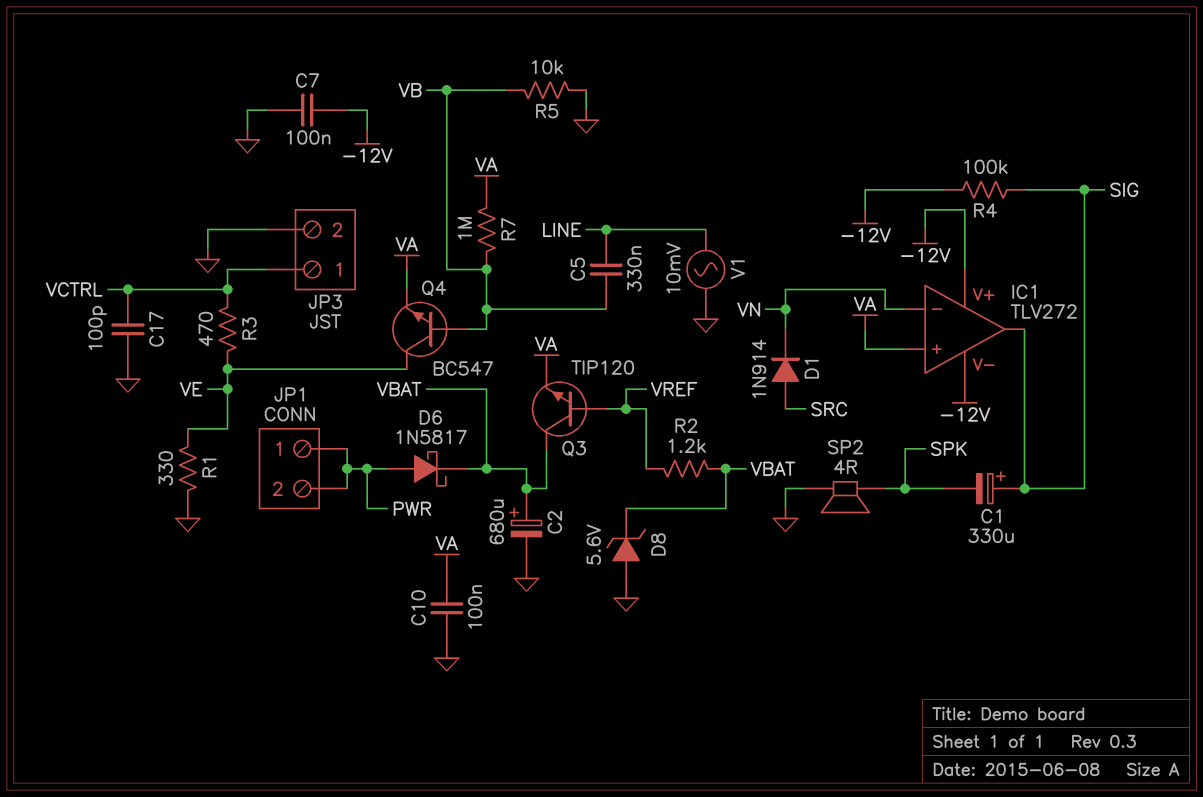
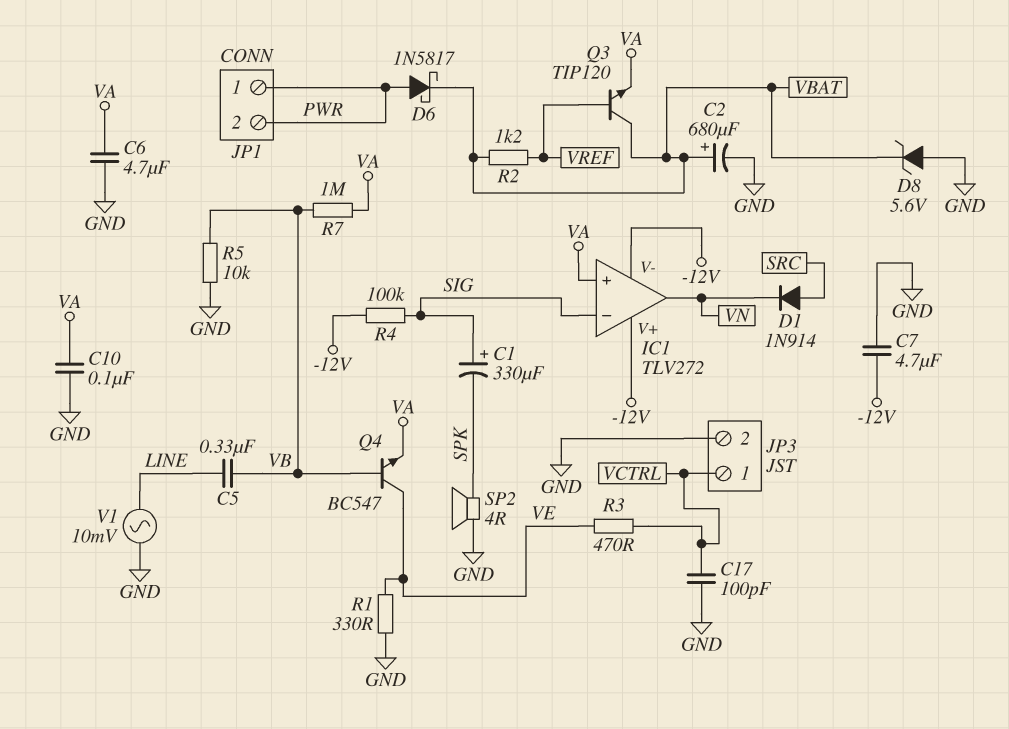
C6: none -> 4.7uF (GND, VA)
C7: 100nF (-12V, GND) -> 4.7uF (-12V, GND)
IC1 pin in-: VN -> SIG
IC1 pin out: SIG -> VN

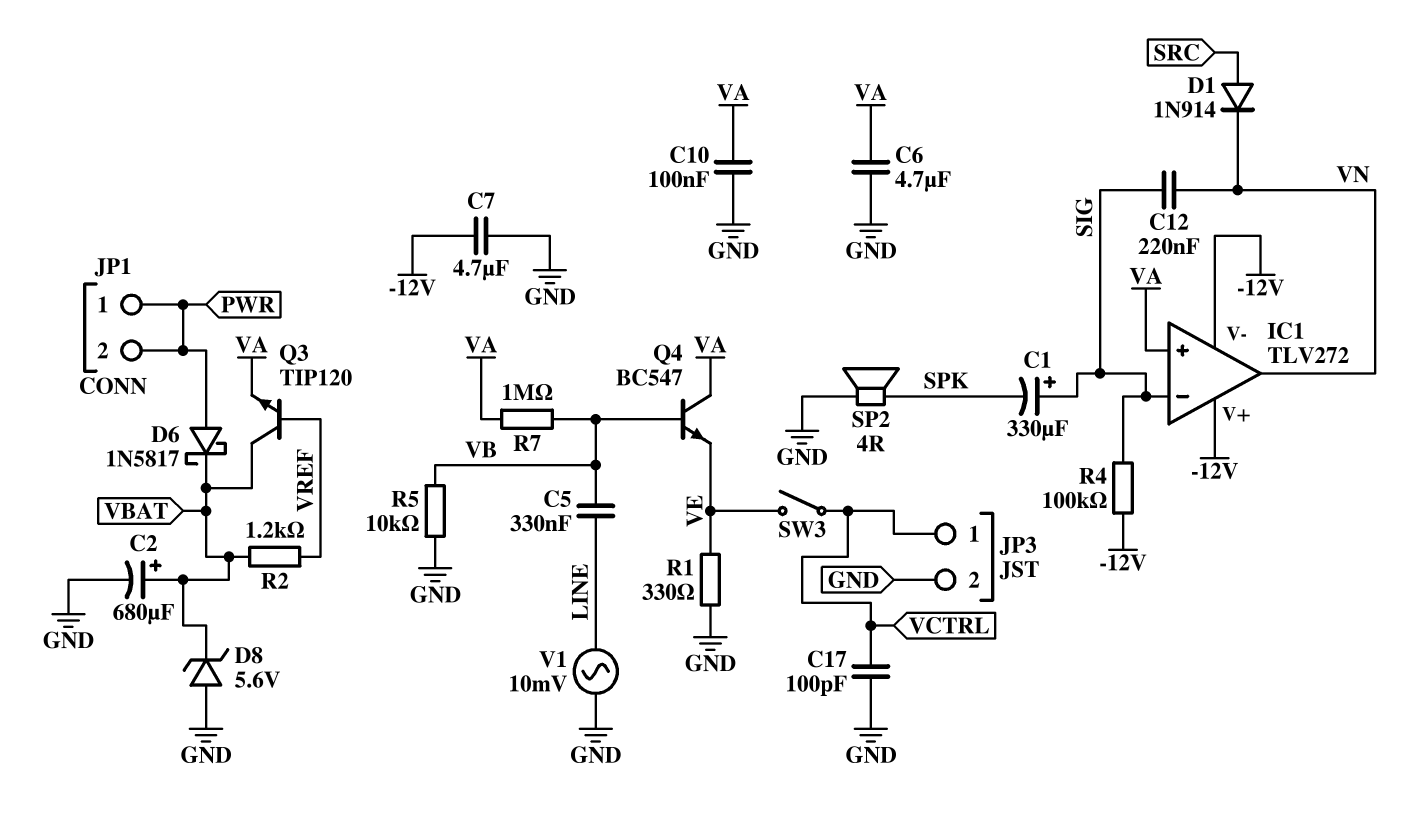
C12: none -> 220nF (SIG, VN)
Q4: NPN BC547 (B VB, C VE, E VA) -> NPN BC547 (B VB, C VA, E VE)
R3: 470 (VCTRL, VE) -> none
SW3: none -> switch (VCTRL, VE)

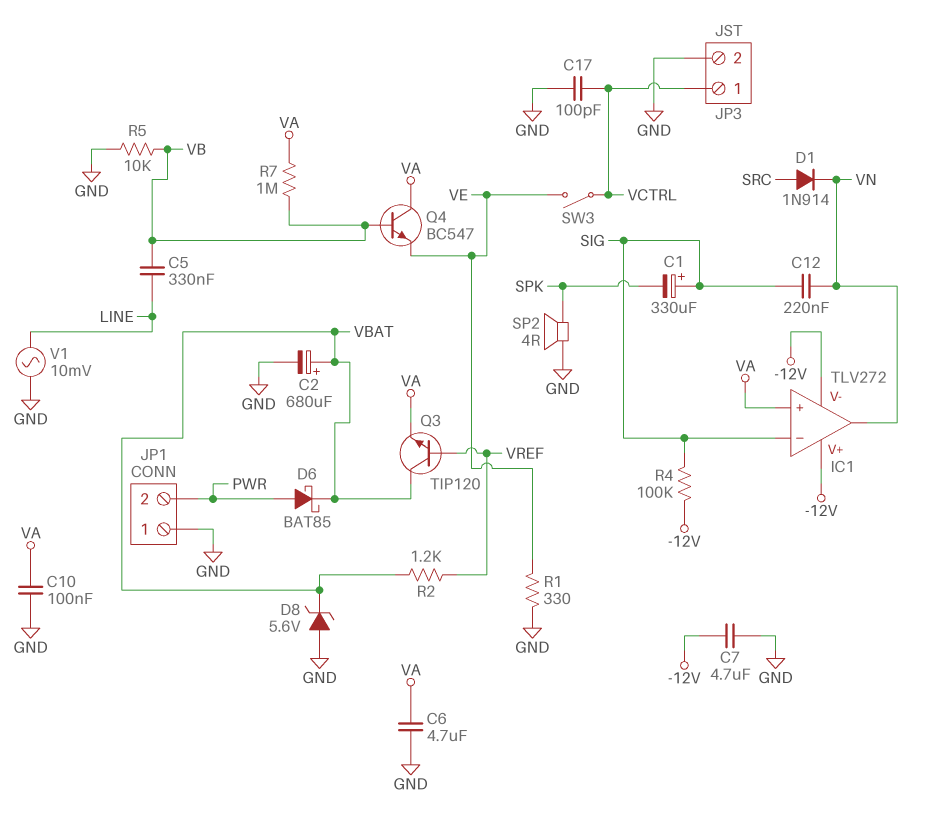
D6: schottky 1N5817 (A PWR, K VBAT) -> schottky BAT85 (A PWR, K VBAT)
JP1 pin 1: PWR -> GND

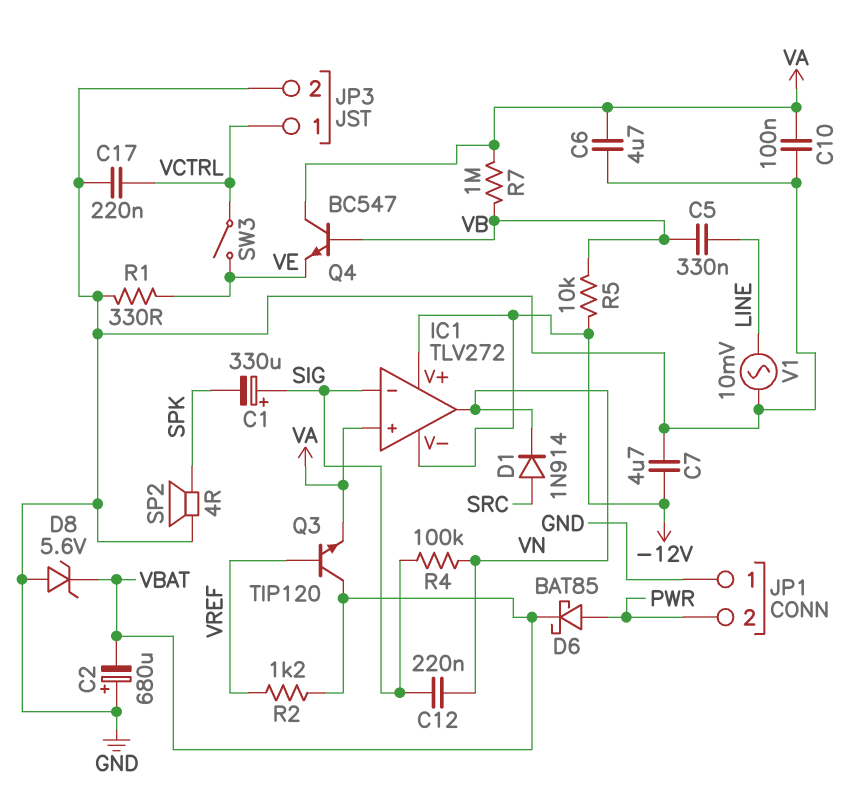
C2: 680uF (plus VBAT, minus GND) -> 680uF (plus GND, minus VBAT)
C17: 100pF (GND, VCTRL) -> 220nF (GND, VCTRL)
R4: 100k (-12V, SIG) -> 100k (SIG, VN)
R5: 10k (GND, VB) -> 10k (-12V, VB)

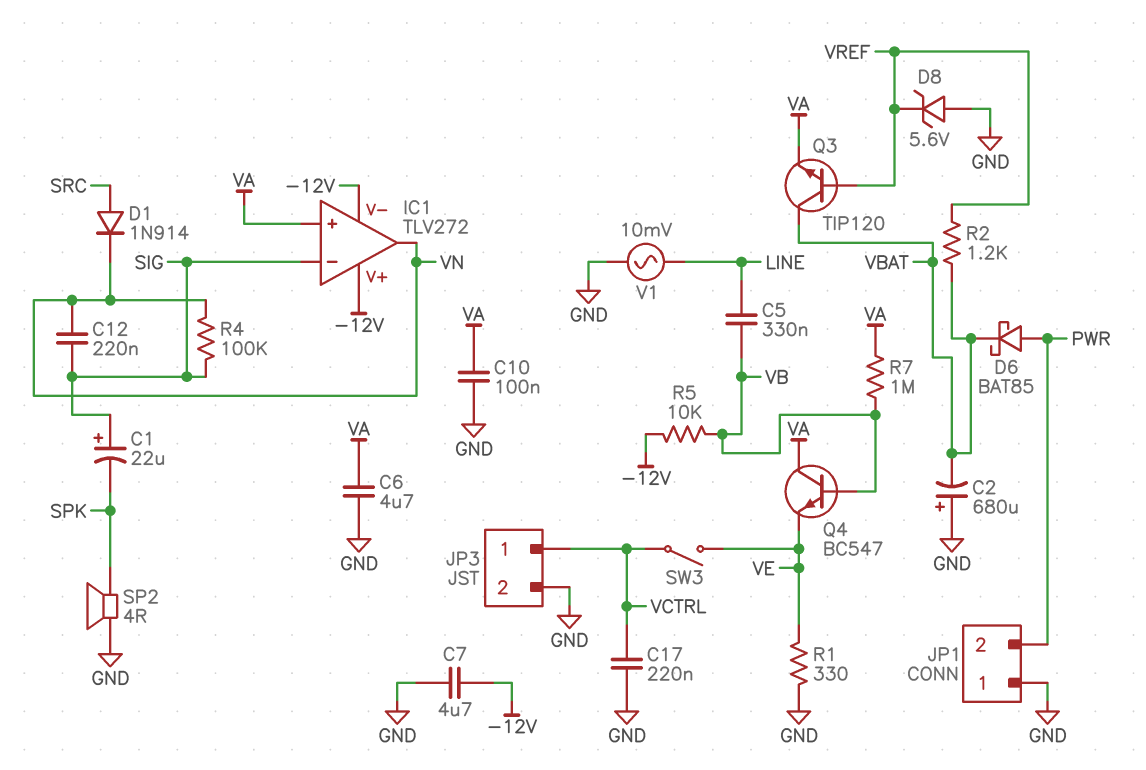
C1: 330uF (plus SIG, minus SPK) -> 22uF (plus SIG, minus SPK)
D8: zener 5.6V (A GND, K VBAT) -> zener 5.6V (A GND, K VREF)

